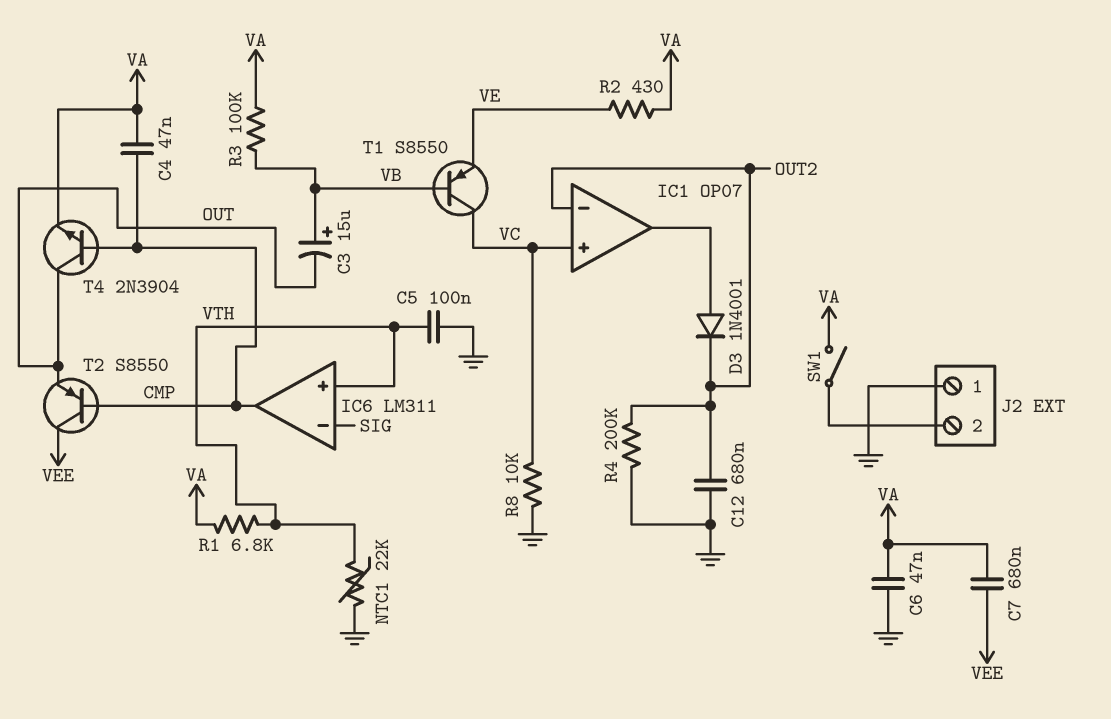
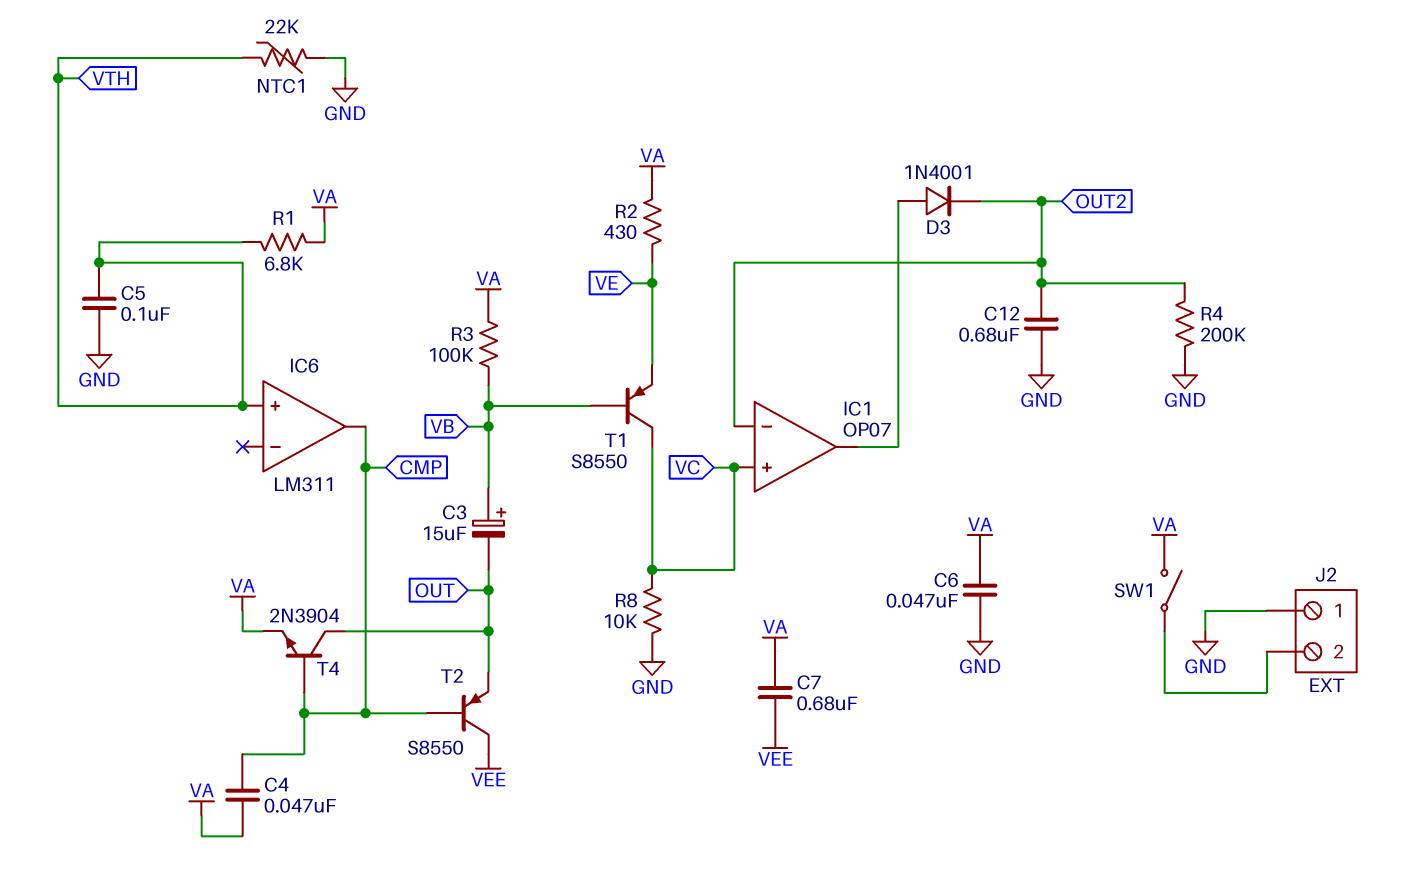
IC6 pin in-: SIG -> none

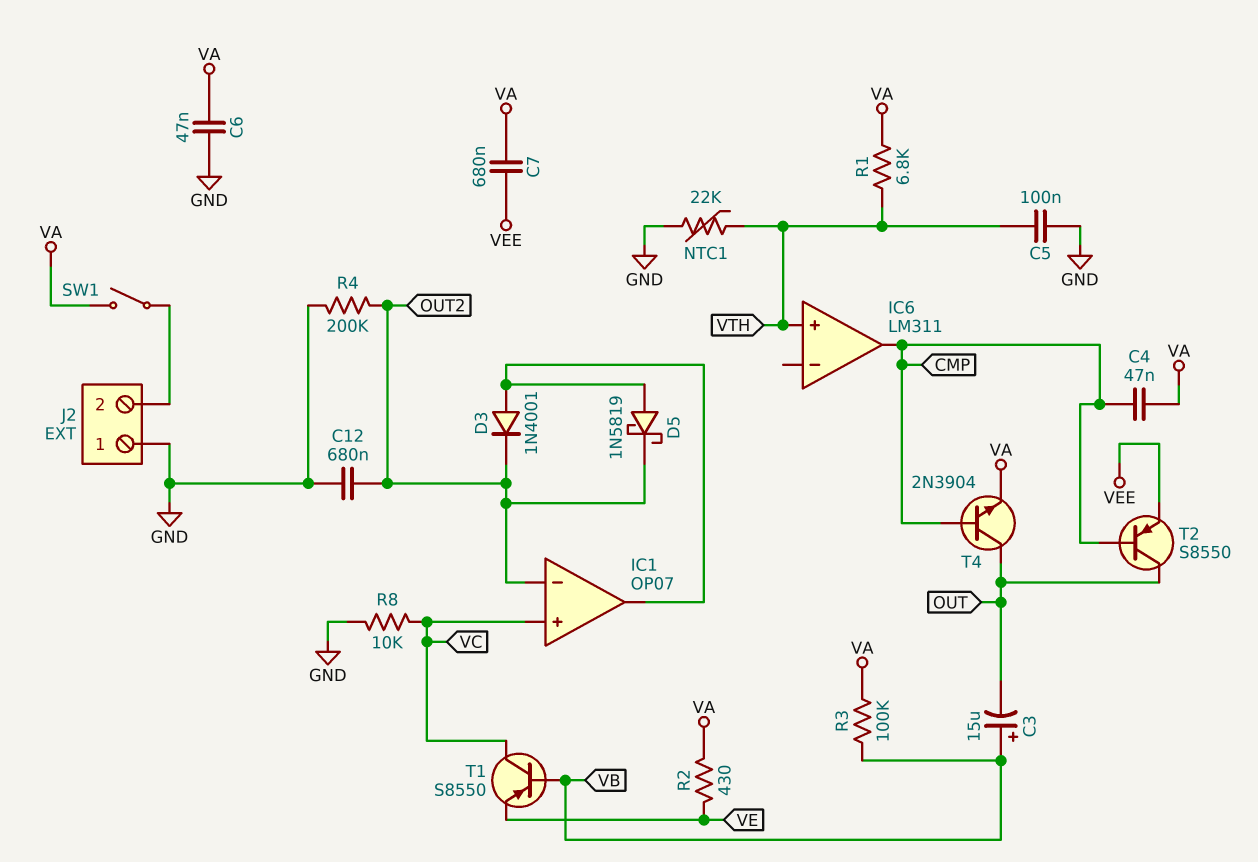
D5: none -> schottky 1N5819 (A IC1/out, K OUT2)
T2: PNP S8550 (B CMP, C VEE, E OUT) -> PNP S8550 (B CMP, C OUT, E VEE)

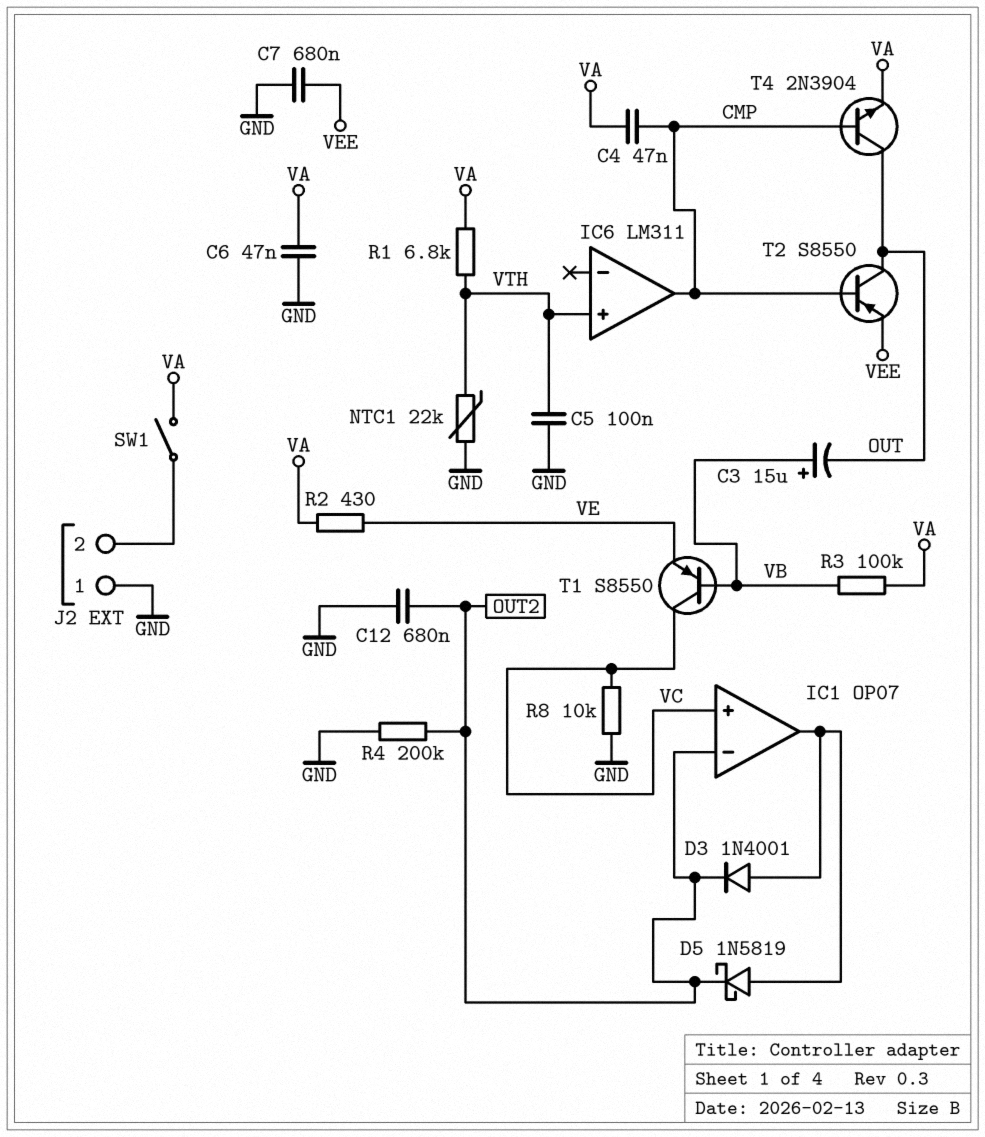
C7: 680nF (VA, VEE) -> 680nF (GND, VEE)

